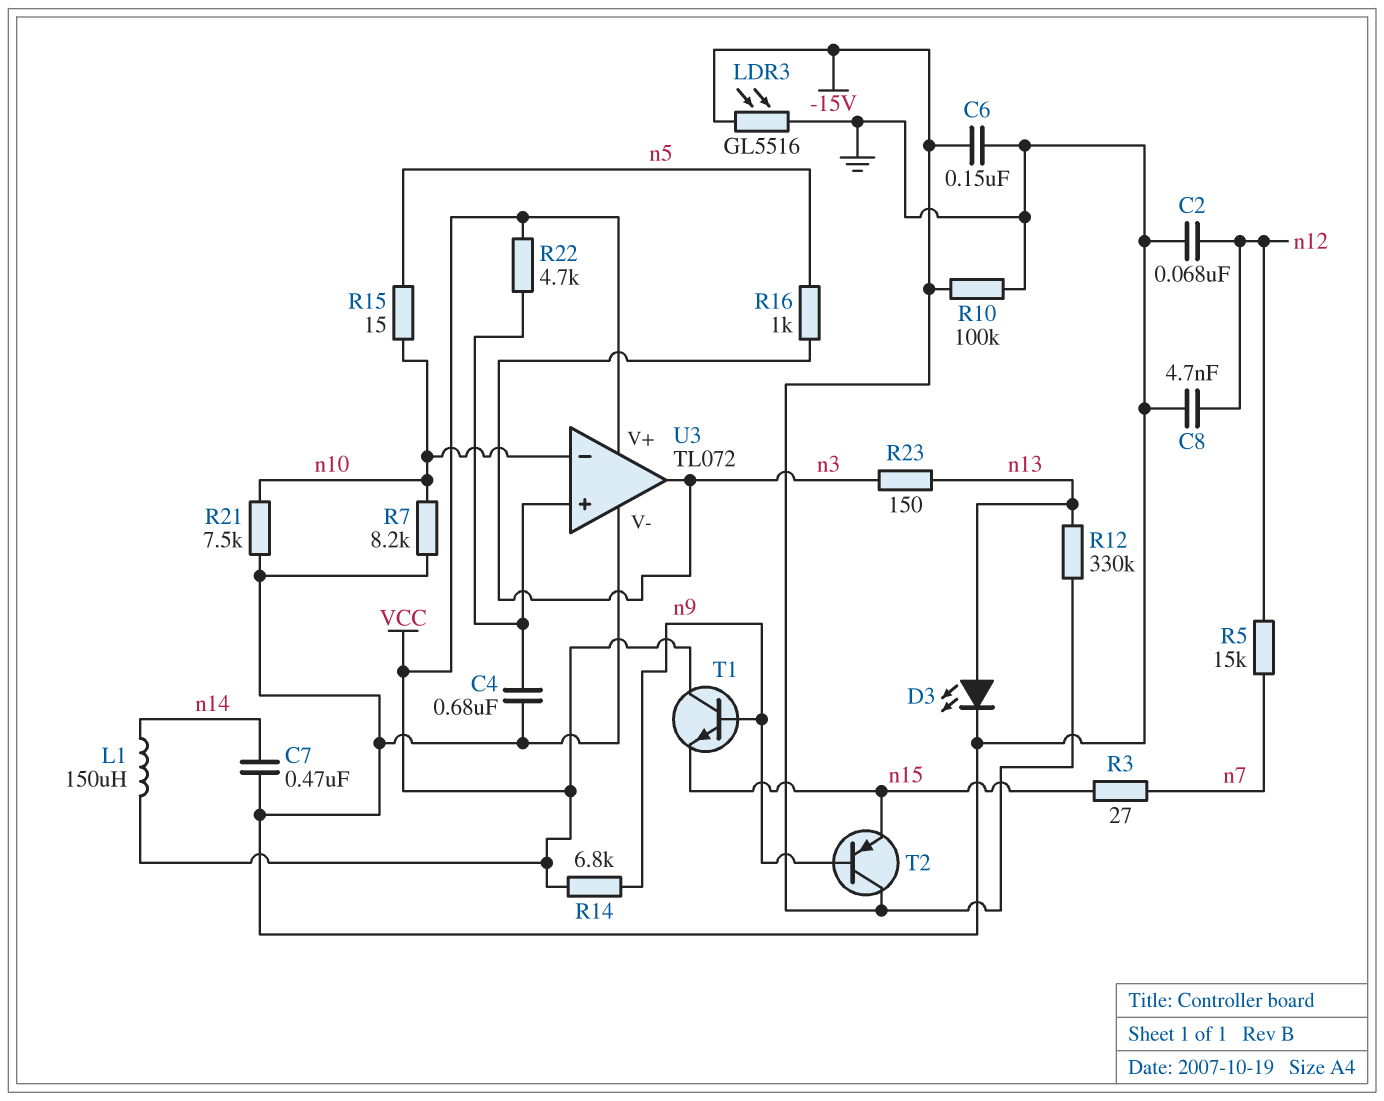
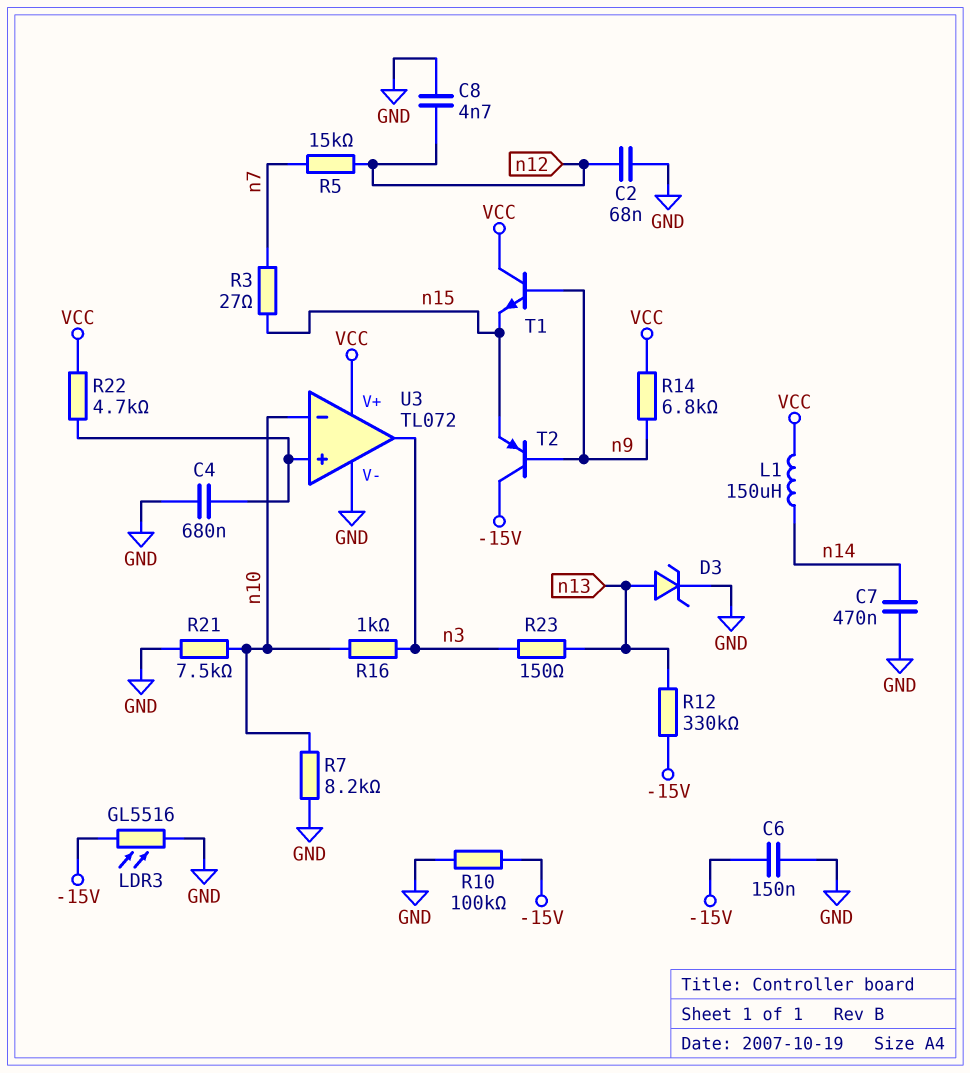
D3: LED (A n13, K GND) -> zener (A n13, K GND)
R15: 15 (n5, n10) -> none
R16: 1k (n3, n5) -> 1k (n3, n10)

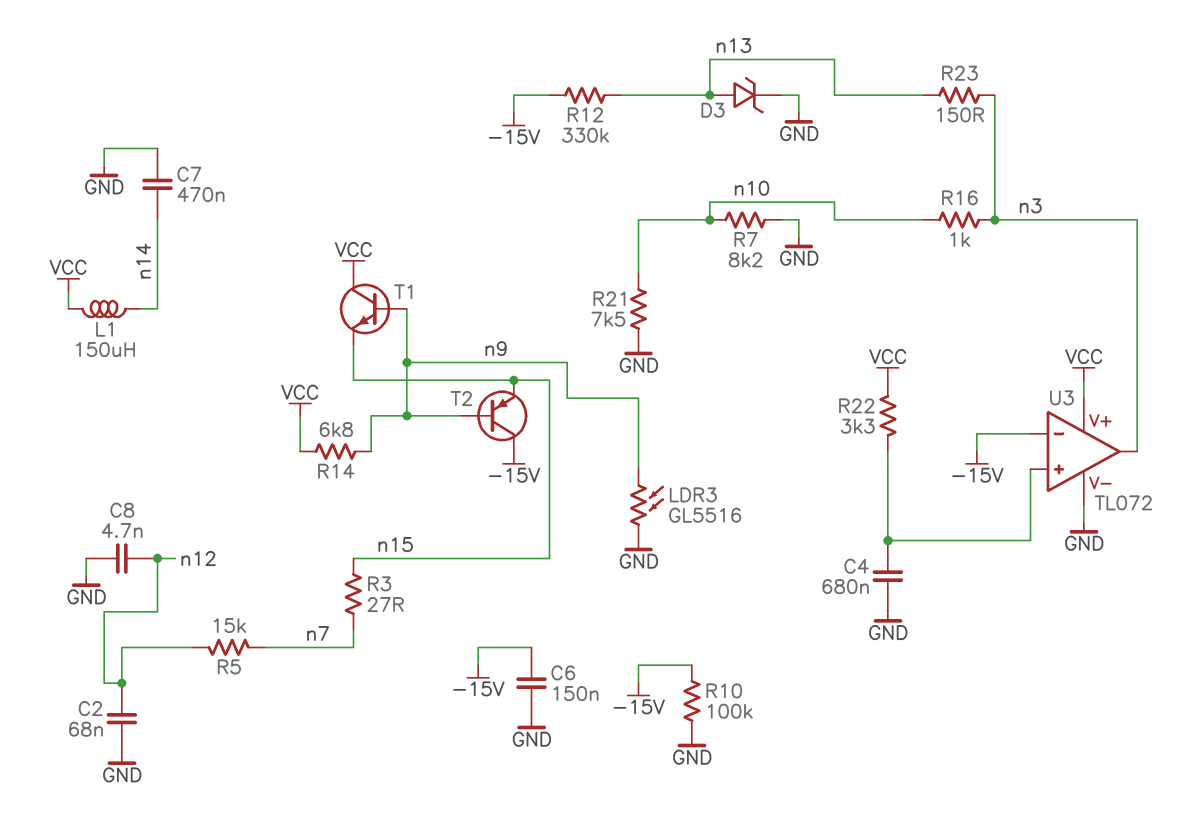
LDR3: GL5516 (-15V, GND) -> GL5516 (GND, n9)
R22: 4.7k (U3/in+, VCC) -> 3.3k (U3/in+, VCC)
U3 pin in-: n10 -> -15V

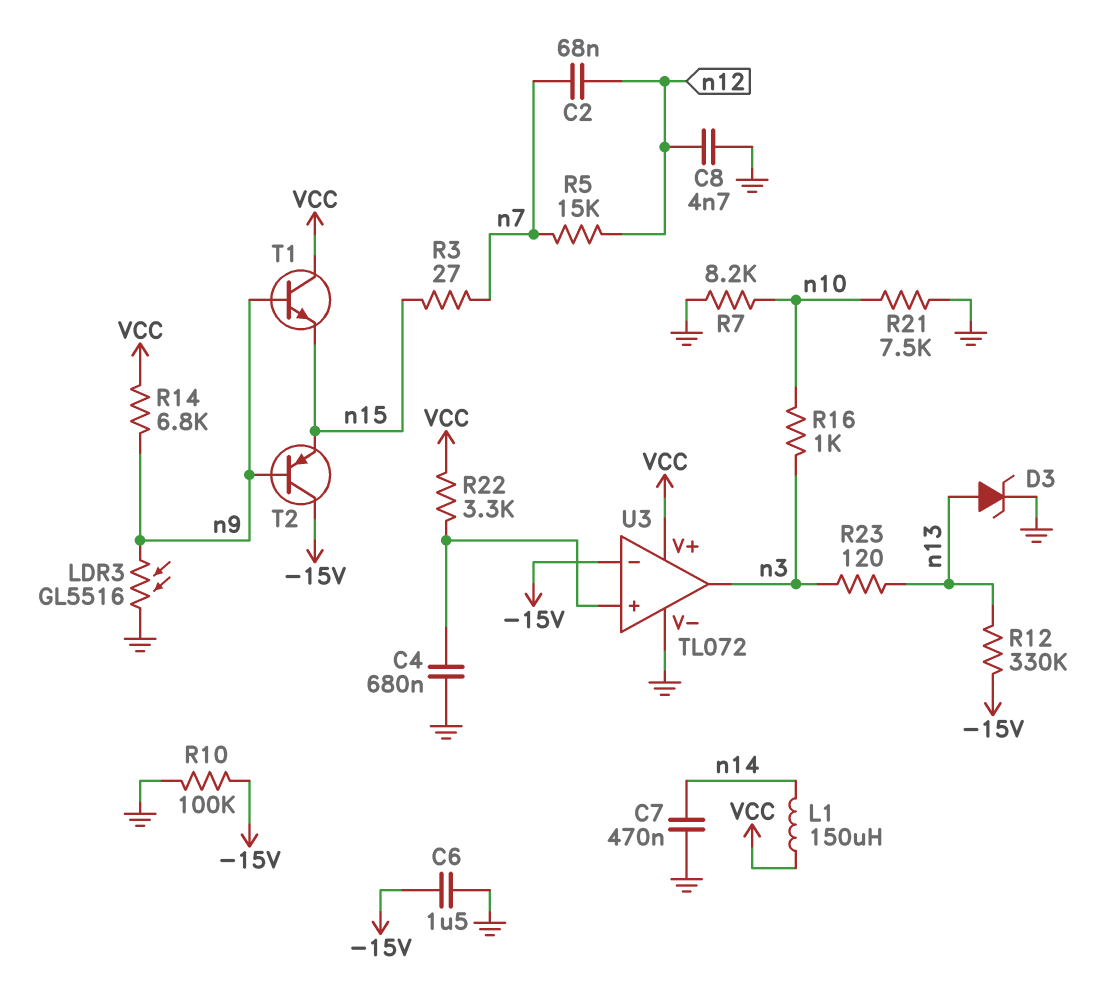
C2: 68nF (GND, n12) -> 68nF (n7, n12)
C6: 150nF (-15V, GND) -> 1.5uF (-15V, GND)
R23: 150 (n3, n13) -> 120 (n3, n13)

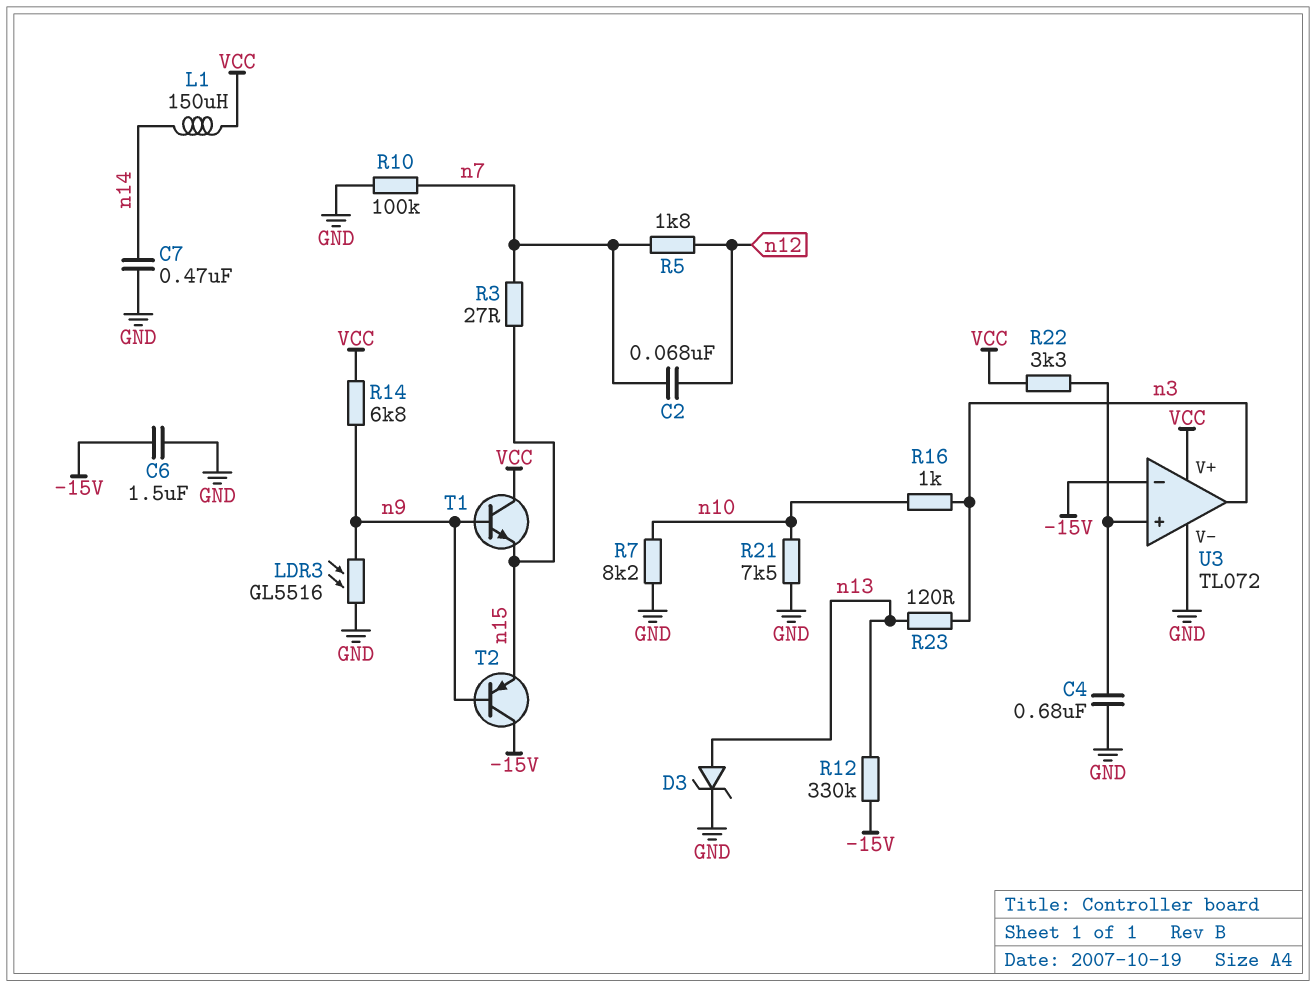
C8: 4.7nF (GND, n12) -> none
R5: 15k (n7, n12) -> 1.8k (n7, n12)
R10: 100k (-15V, GND) -> 100k (GND, n7)

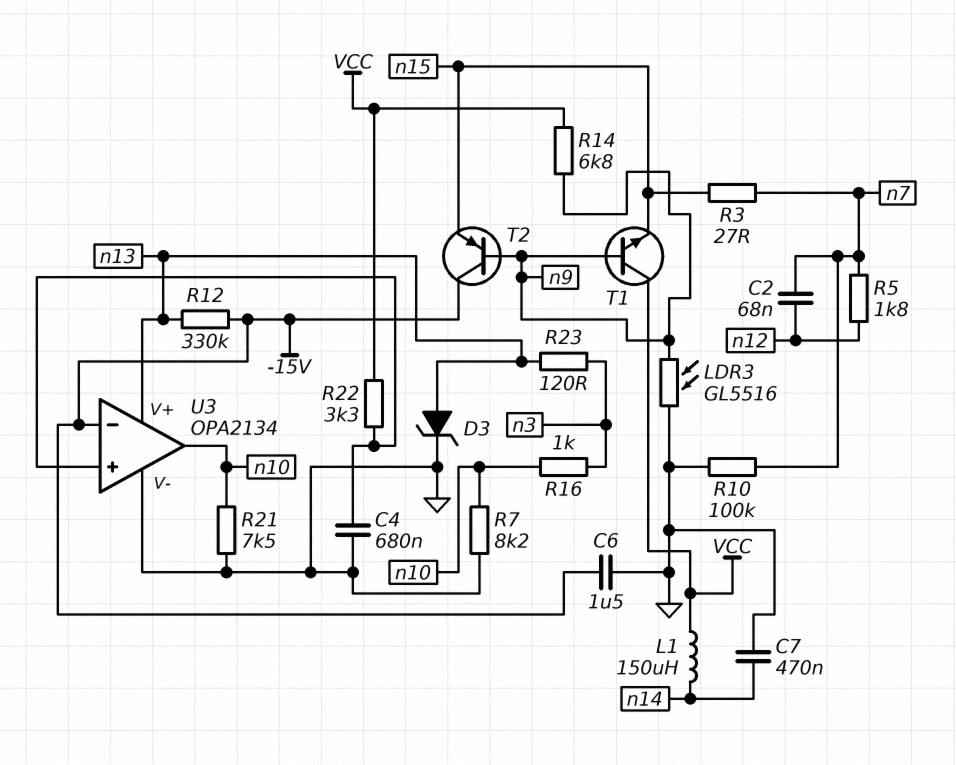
U3: TL072 -> OPA2134
U3 pin V+: VCC -> n13
U3 pin out: n3 -> n10

